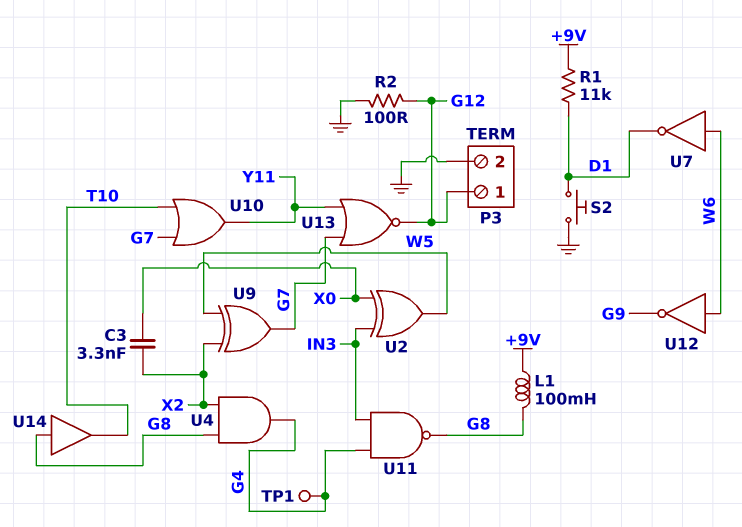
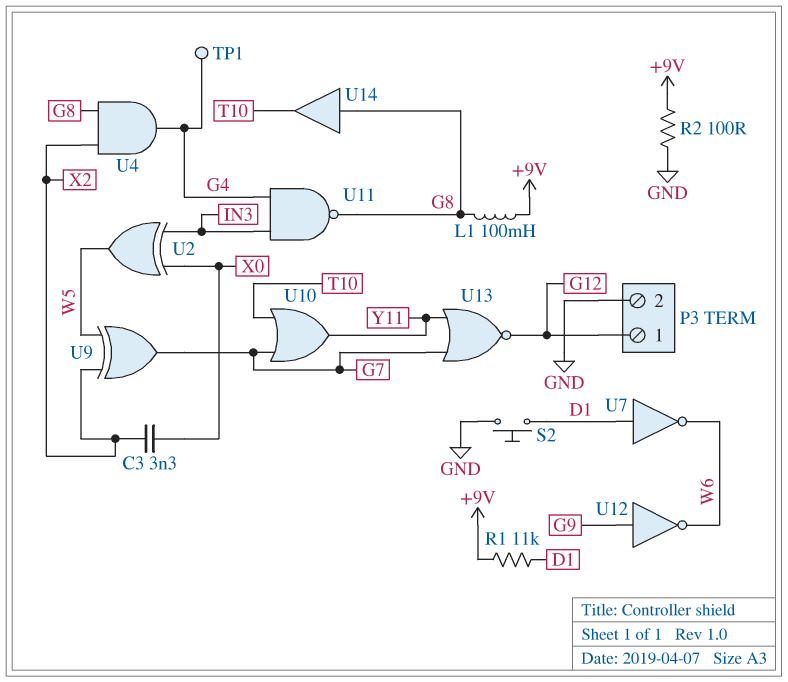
R2: 100 (G12, GND) -> 100 (+9V, GND)
U7: NOT (in W6, out D1) -> NOT (in D1, out W6)
U12: NOT (in W6, out G9) -> NOT (in G9, out W6)

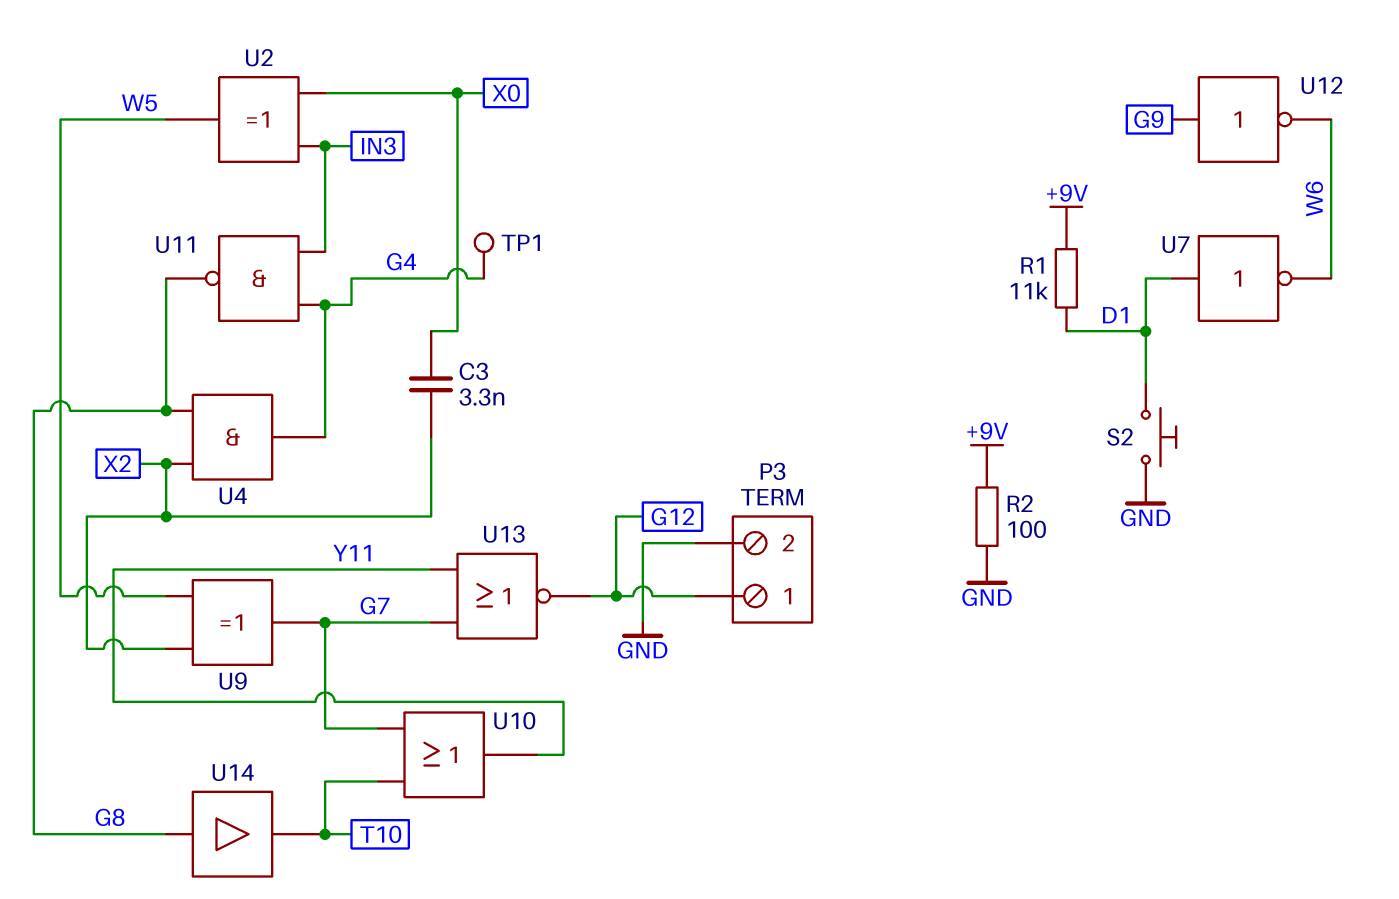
L1: 100mH (+9V, G8) -> none

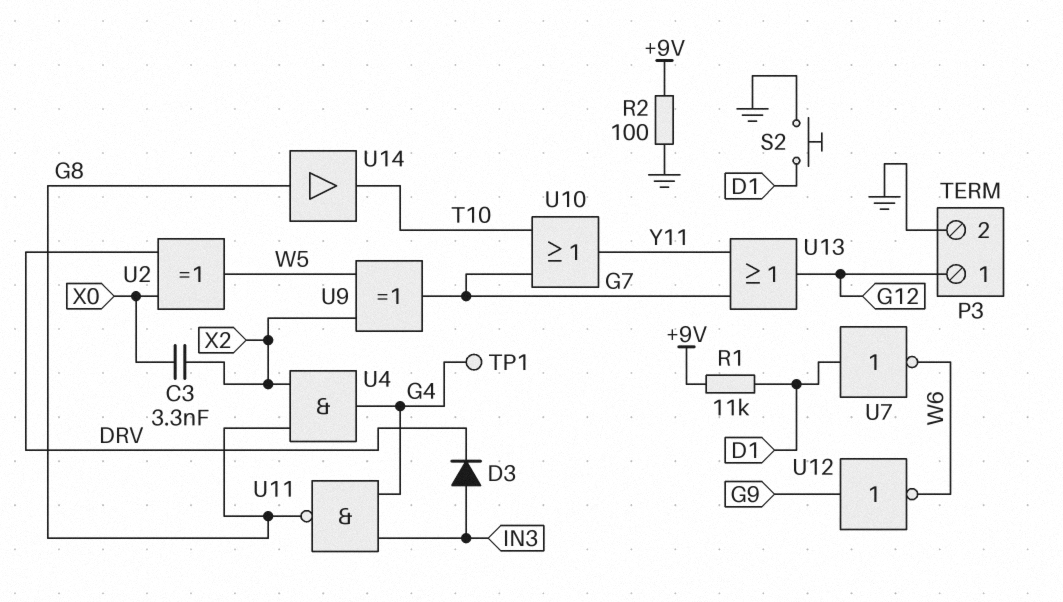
D3: none -> diode (A IN3, K DRV)
U2: XOR (in IN3, in X0, out W5) -> XOR (in DRV, in X0, out W5)
U13: NOR (in G7, in Y11, out G12) -> OR (in G7, in Y11, out G12)

